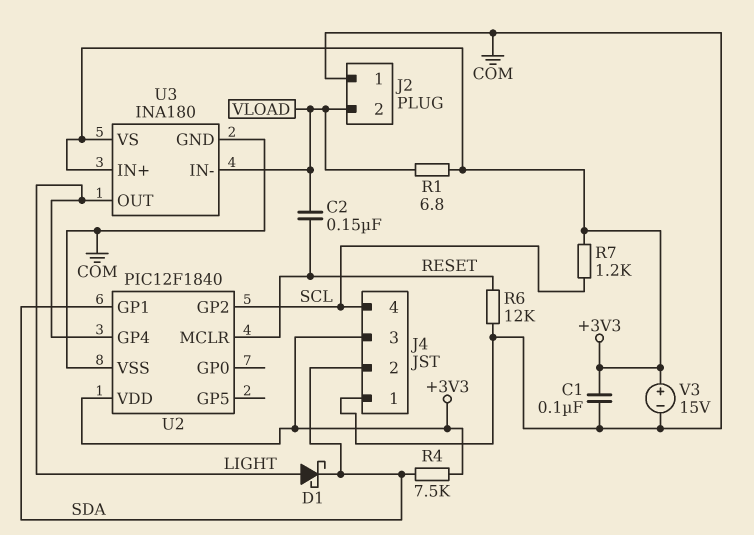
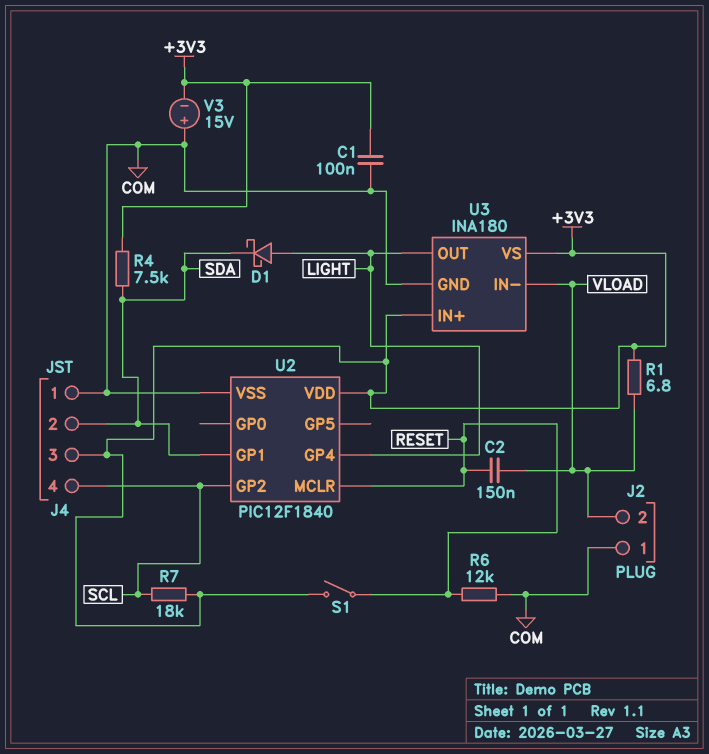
R7: 1.2k (+3V3, SCL) -> 18k (+3V3, SCL)
S1: none -> switch (+3V3, RESET)
V3: 15V (plus +3V3, minus COM) -> 15V (plus COM, minus +3V3)

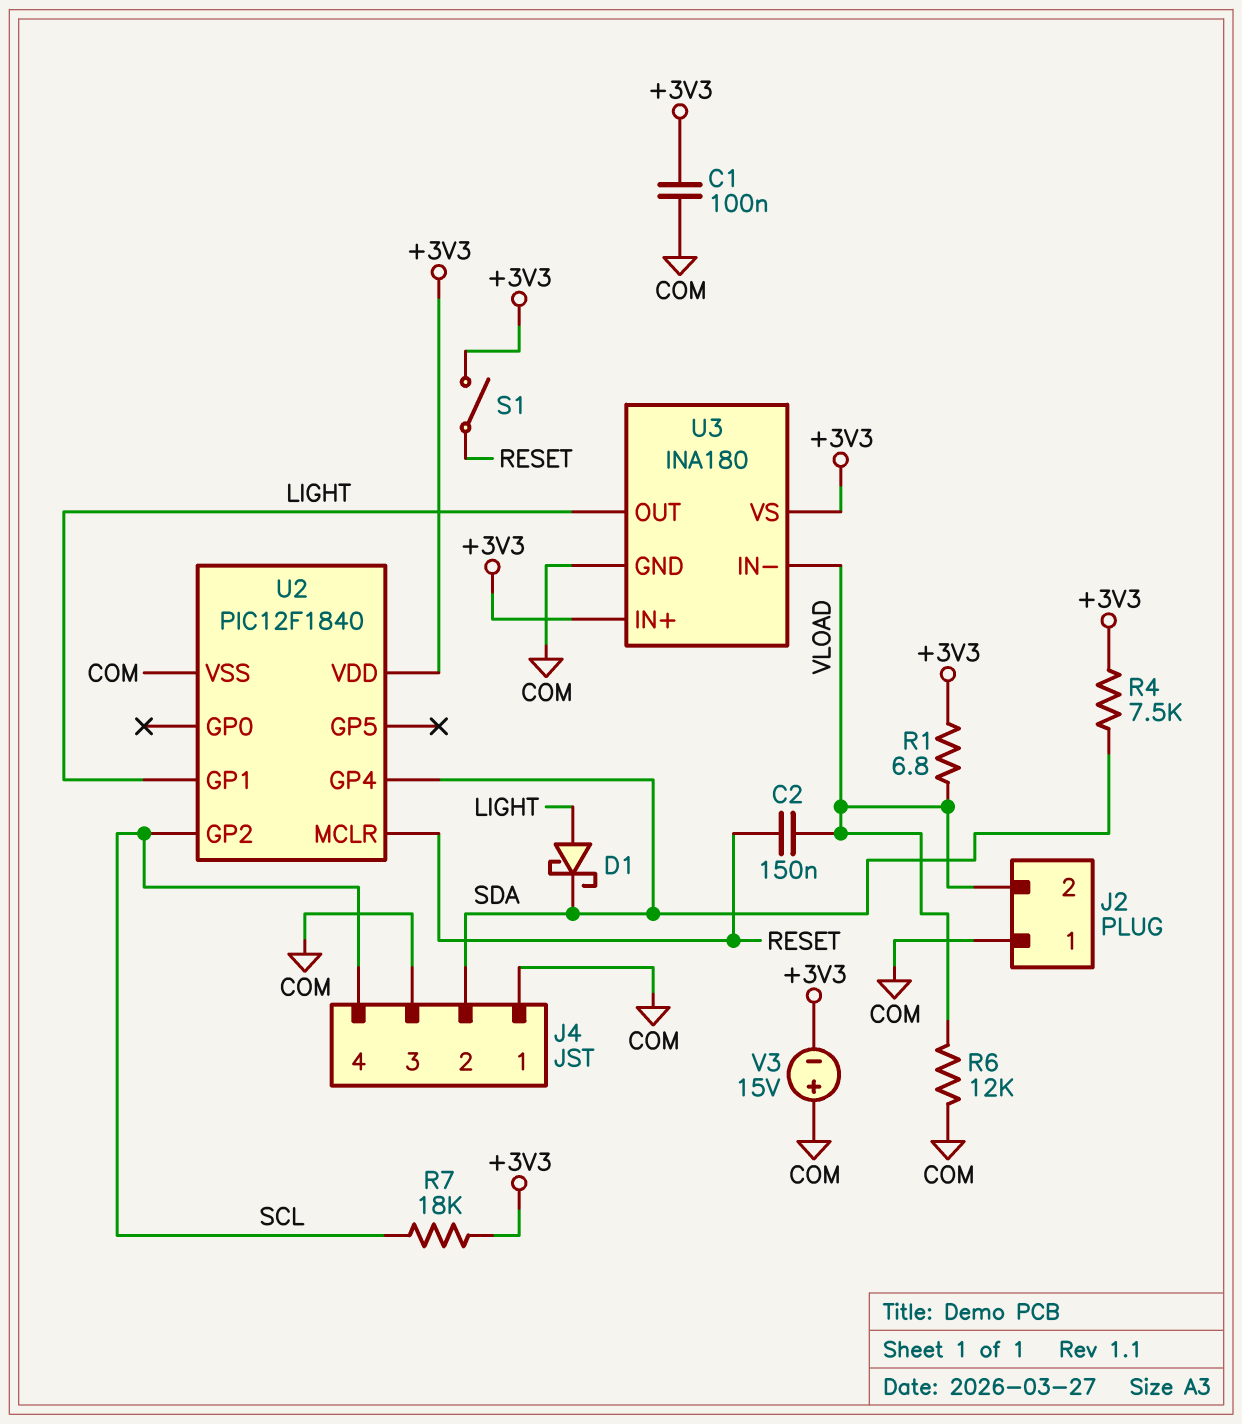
J4 pin 3: +3V3 -> COM
R6: 12k (COM, RESET) -> 12k (COM, VLOAD)
U2 pin GP1: SDA -> LIGHT
U2 pin GP4: LIGHT -> SDA

